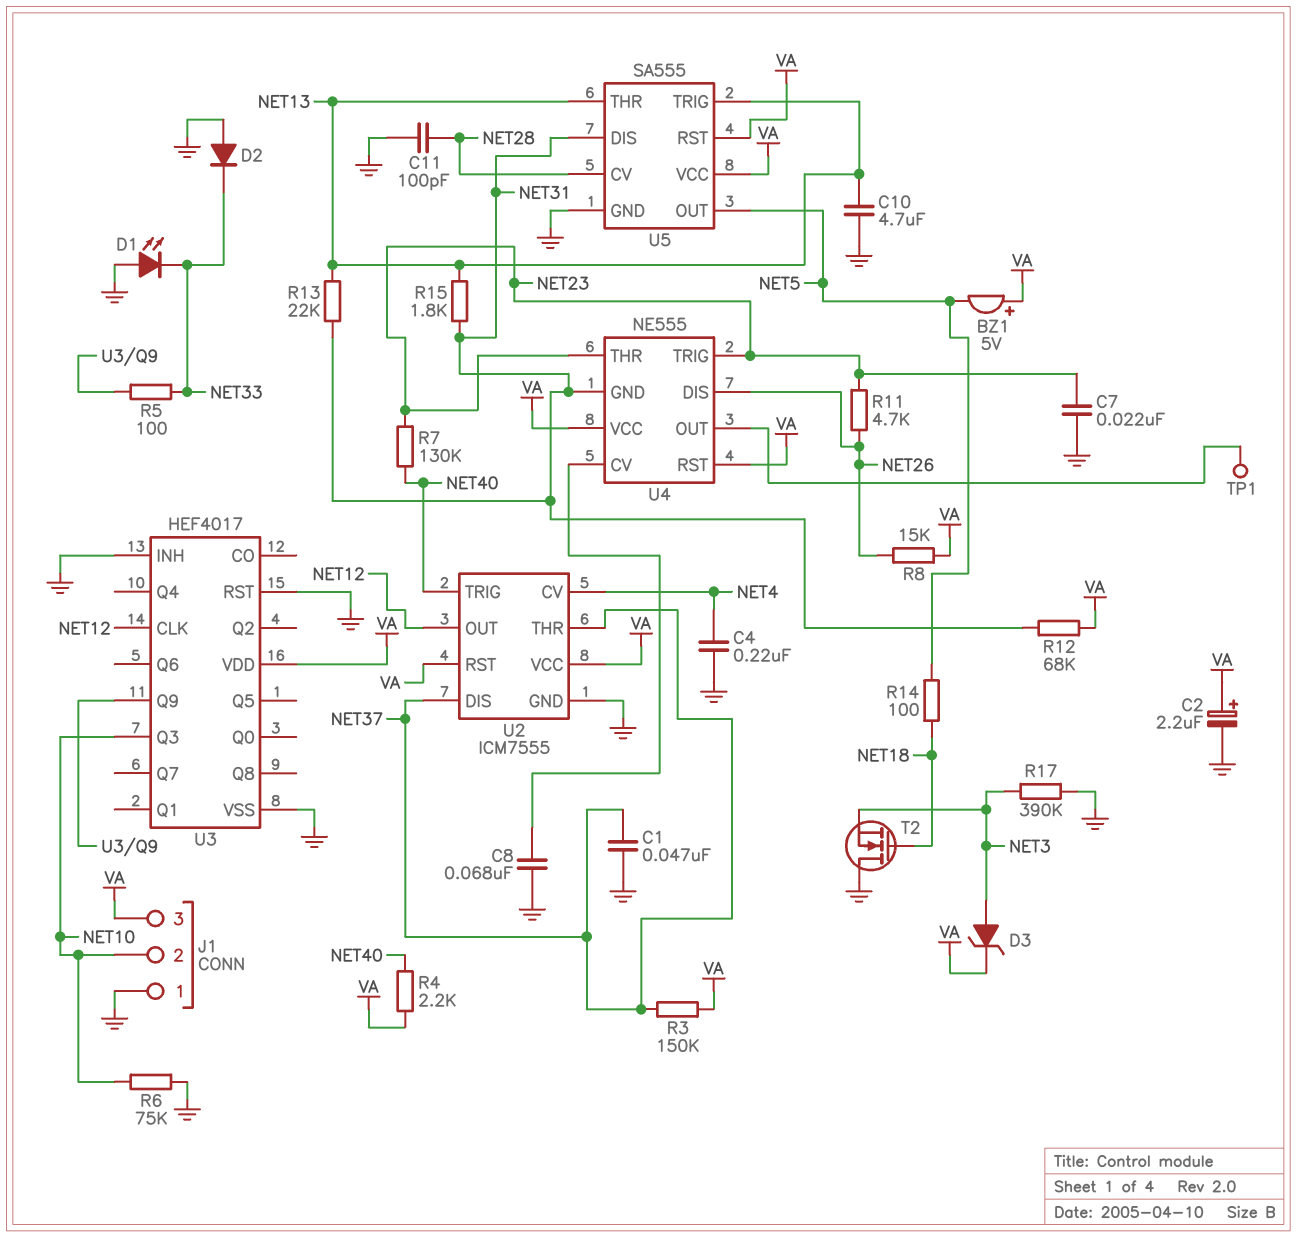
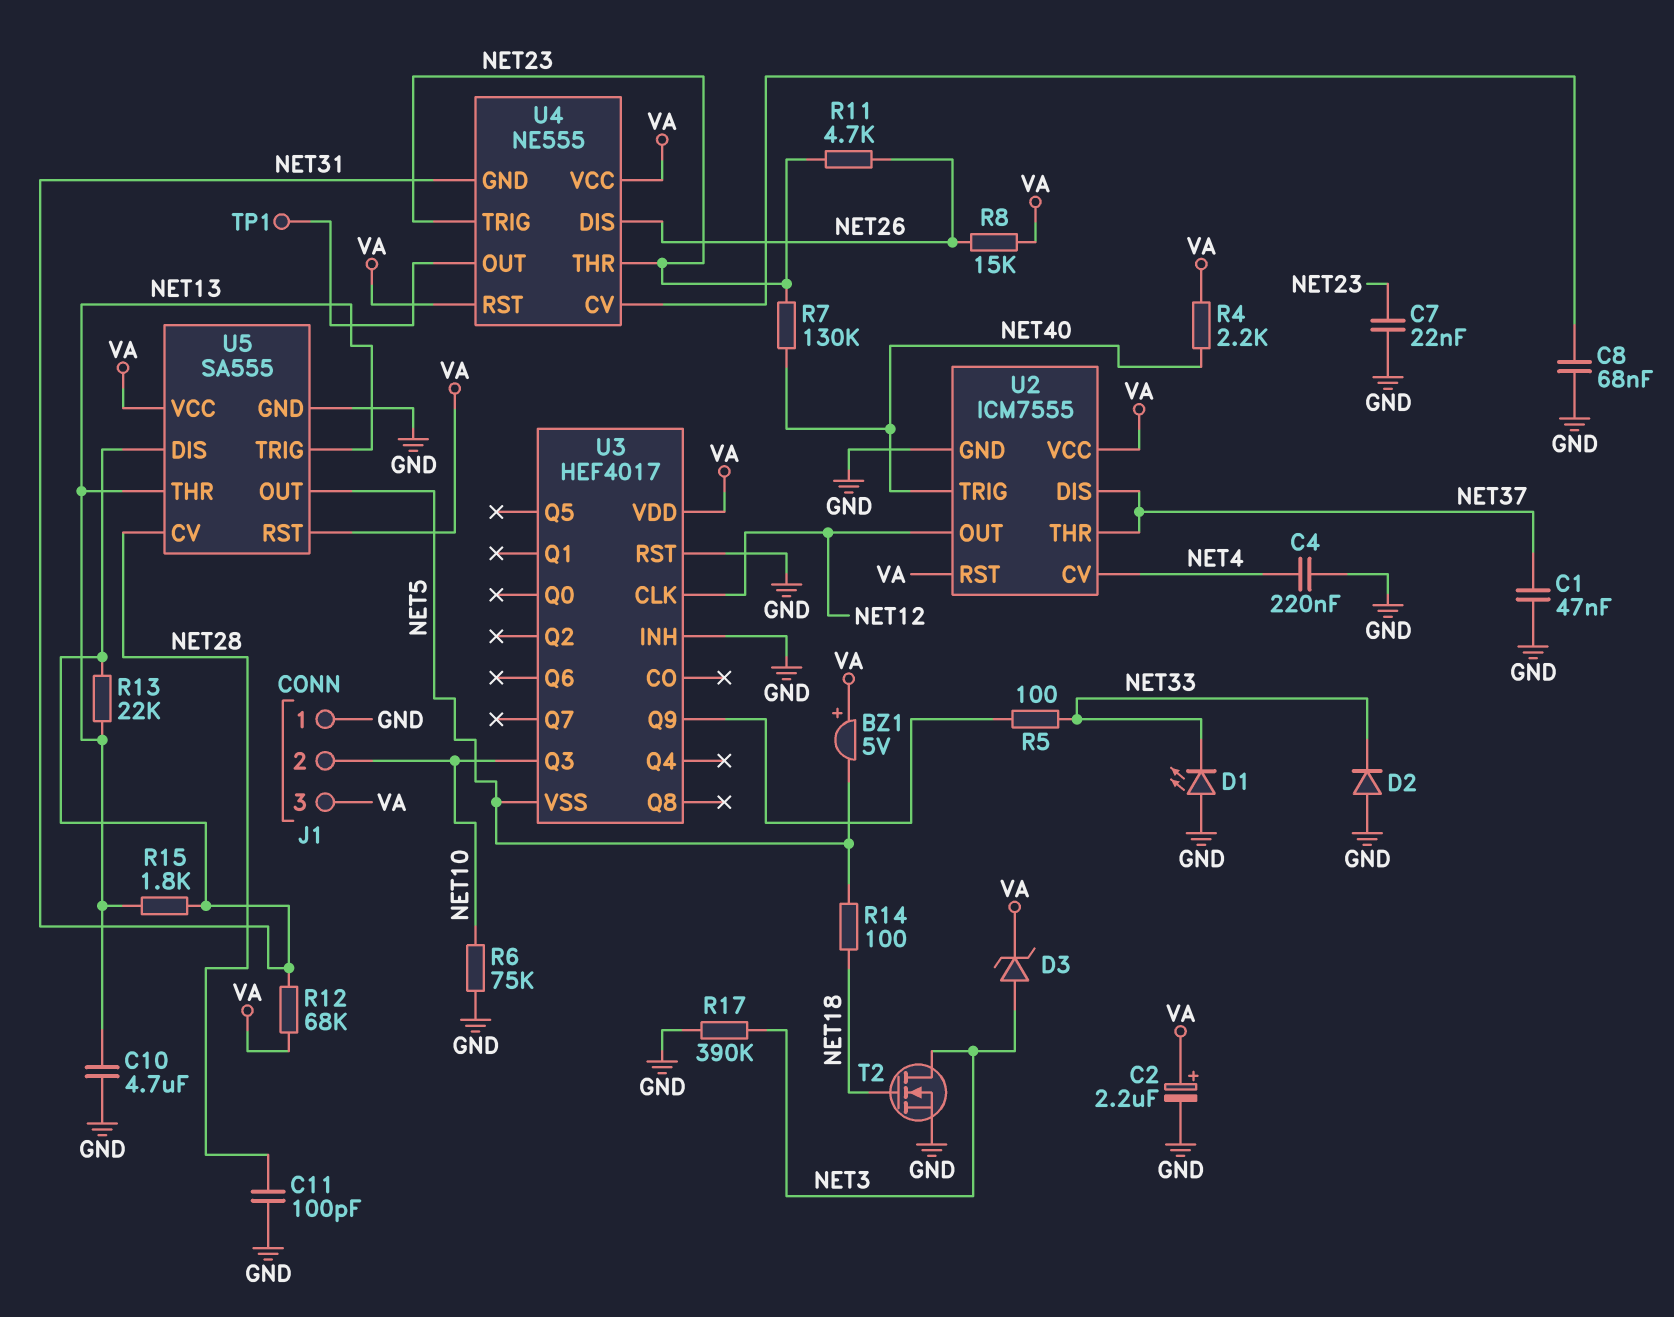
R3: 150k (NET37, VA) -> none
T2: NMOS (G NET18, D GND, S NET3) -> NMOS (G NET18, D NET3, S GND)
U3 pin VSS: GND -> NET5

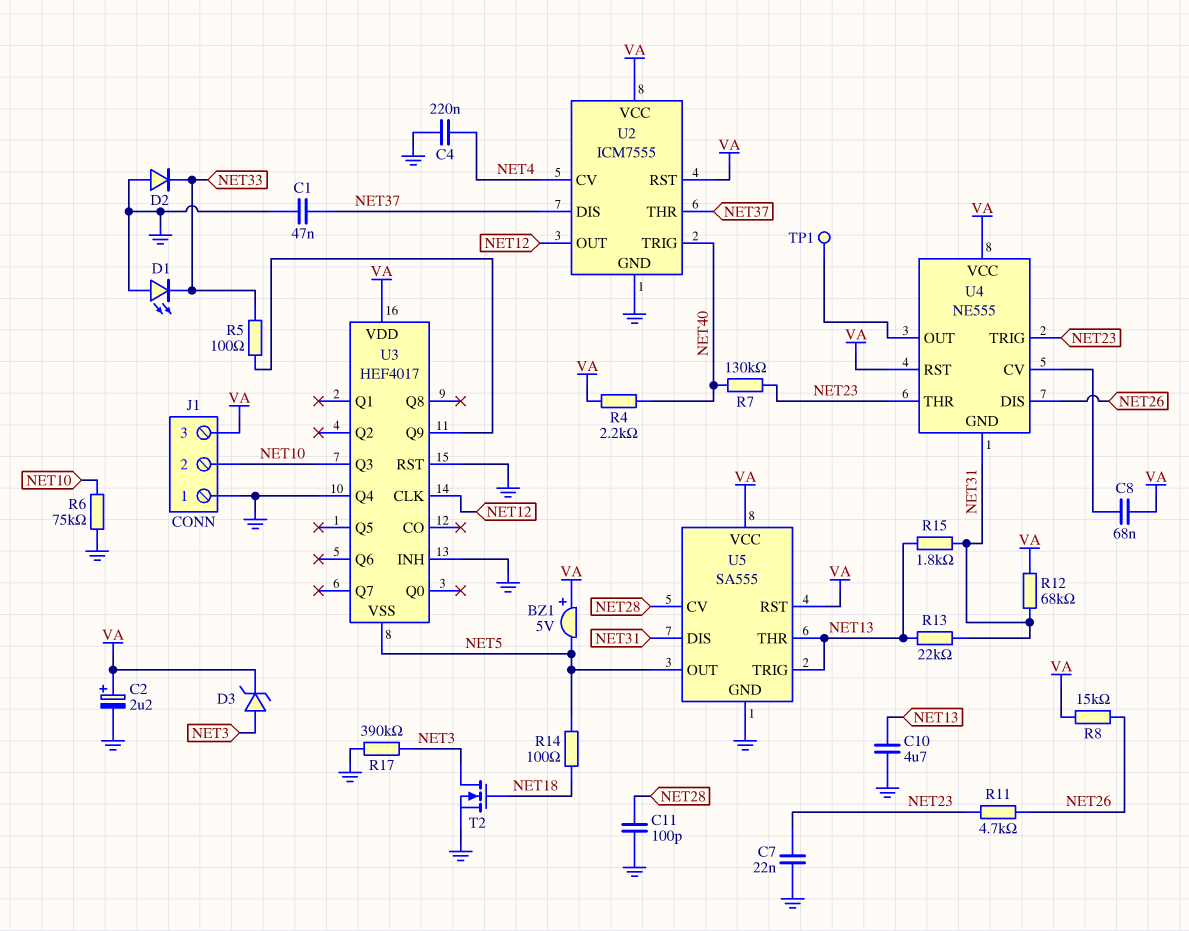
C8: 68nF (GND, U4/CV) -> 68nF (U4/CV, VA)
U3 pin Q4: none -> GND

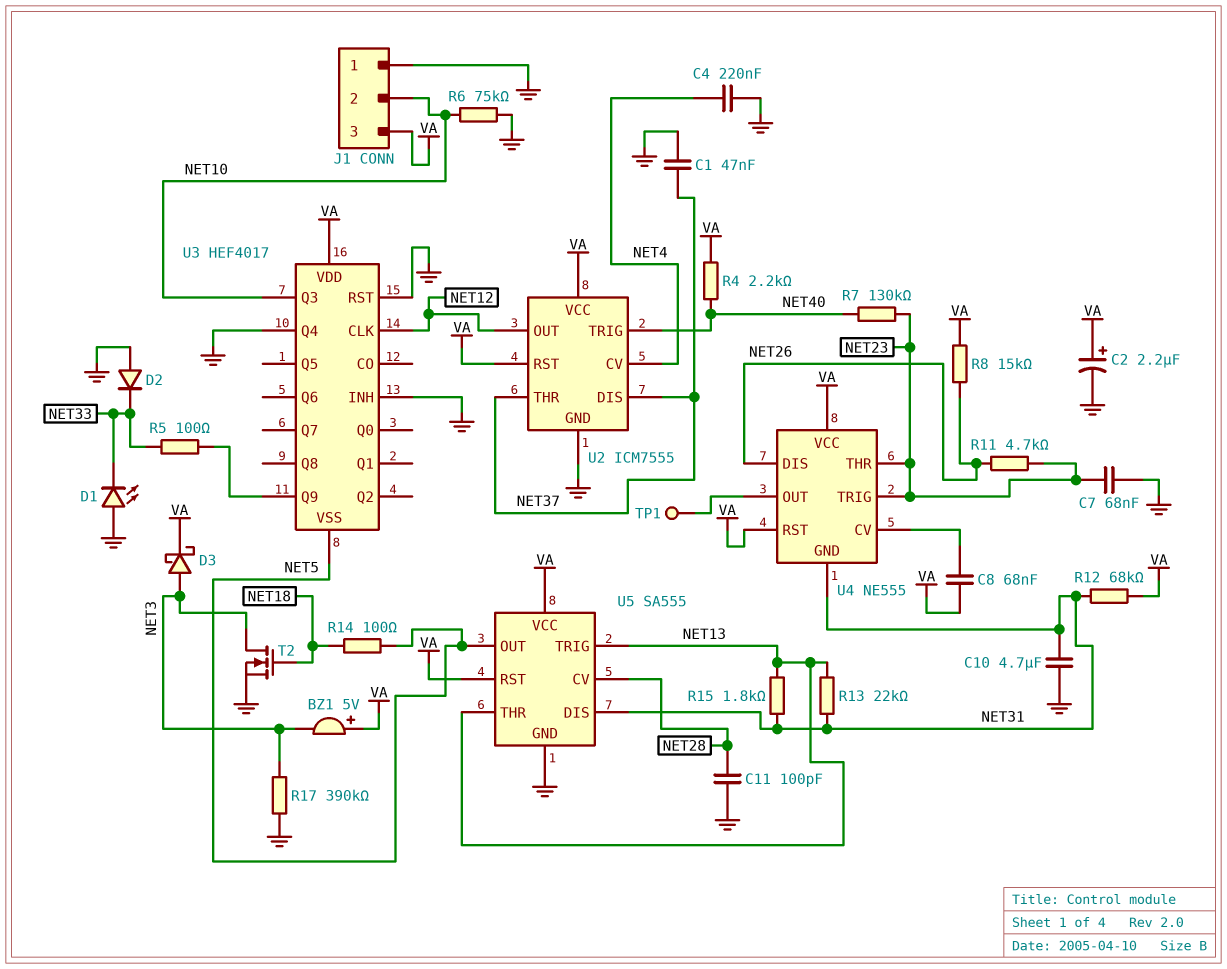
BZ1: buzzer 5V (plus VA, minus NET5) -> buzzer 5V (plus VA, minus NET3)
C7: 22nF (GND, NET23) -> 68nF (GND, NET23)
C10: 4.7uF (GND, NET13) -> 4.7uF (GND, NET31)
D3: zener (A NET3, K VA) -> schottky (A NET3, K VA)

